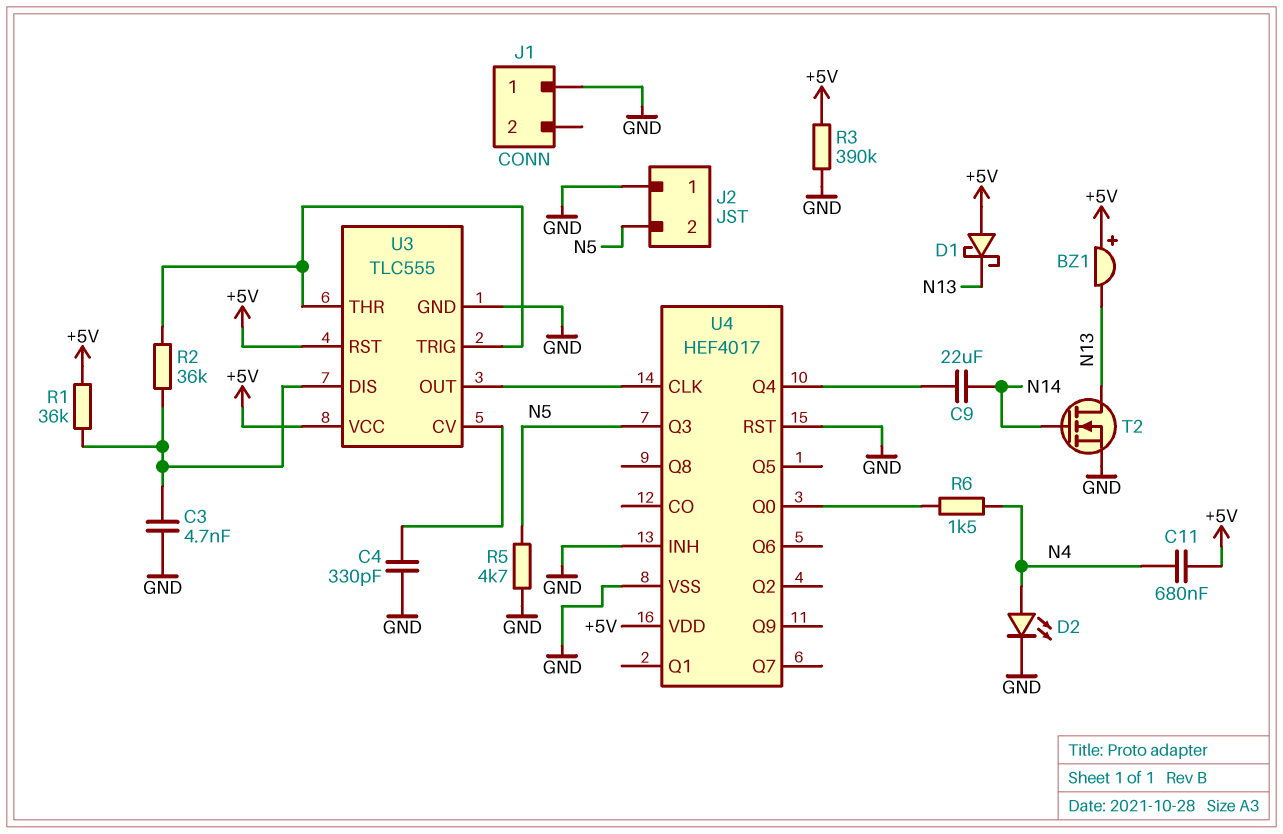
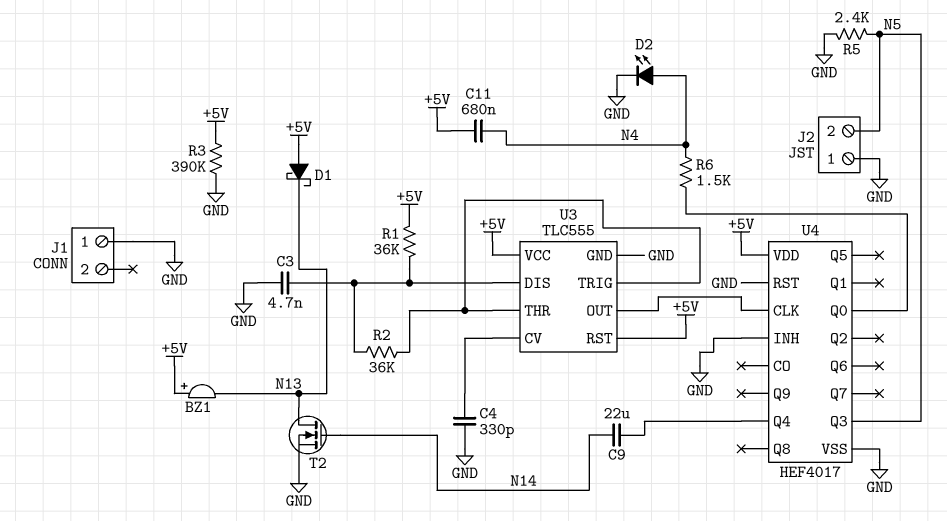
R5: 4.7k (GND, N5) -> 2.4k (GND, N5)

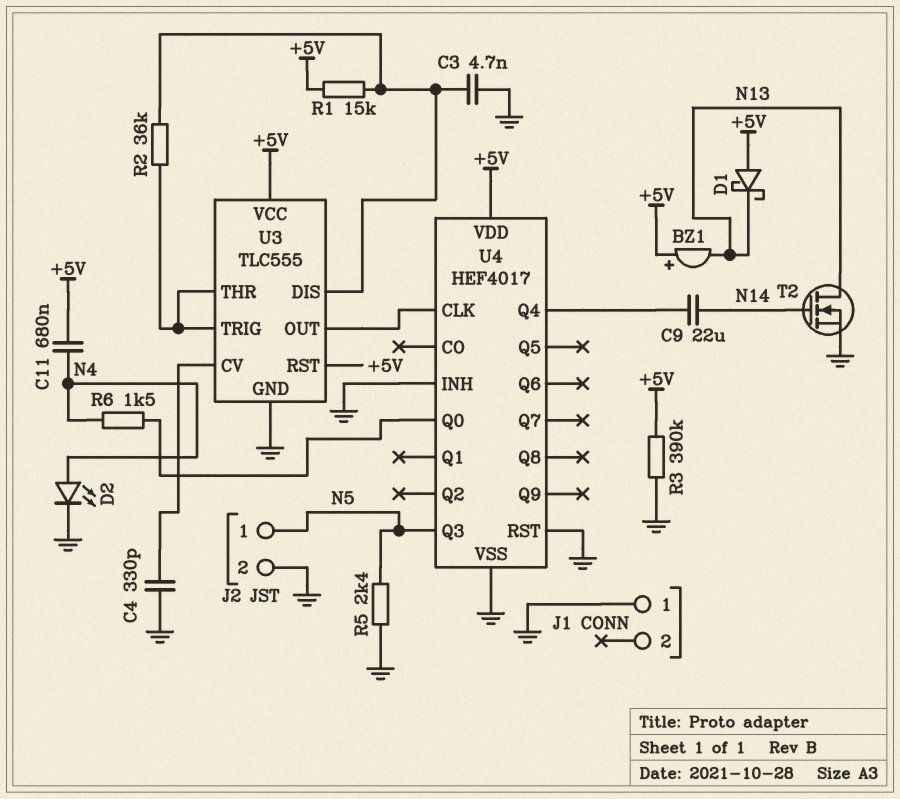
J2 pin 1: GND -> N5
J2 pin 2: N5 -> GND
R1: 36k (+5V, U3/DIS) -> 15k (+5V, U3/DIS)

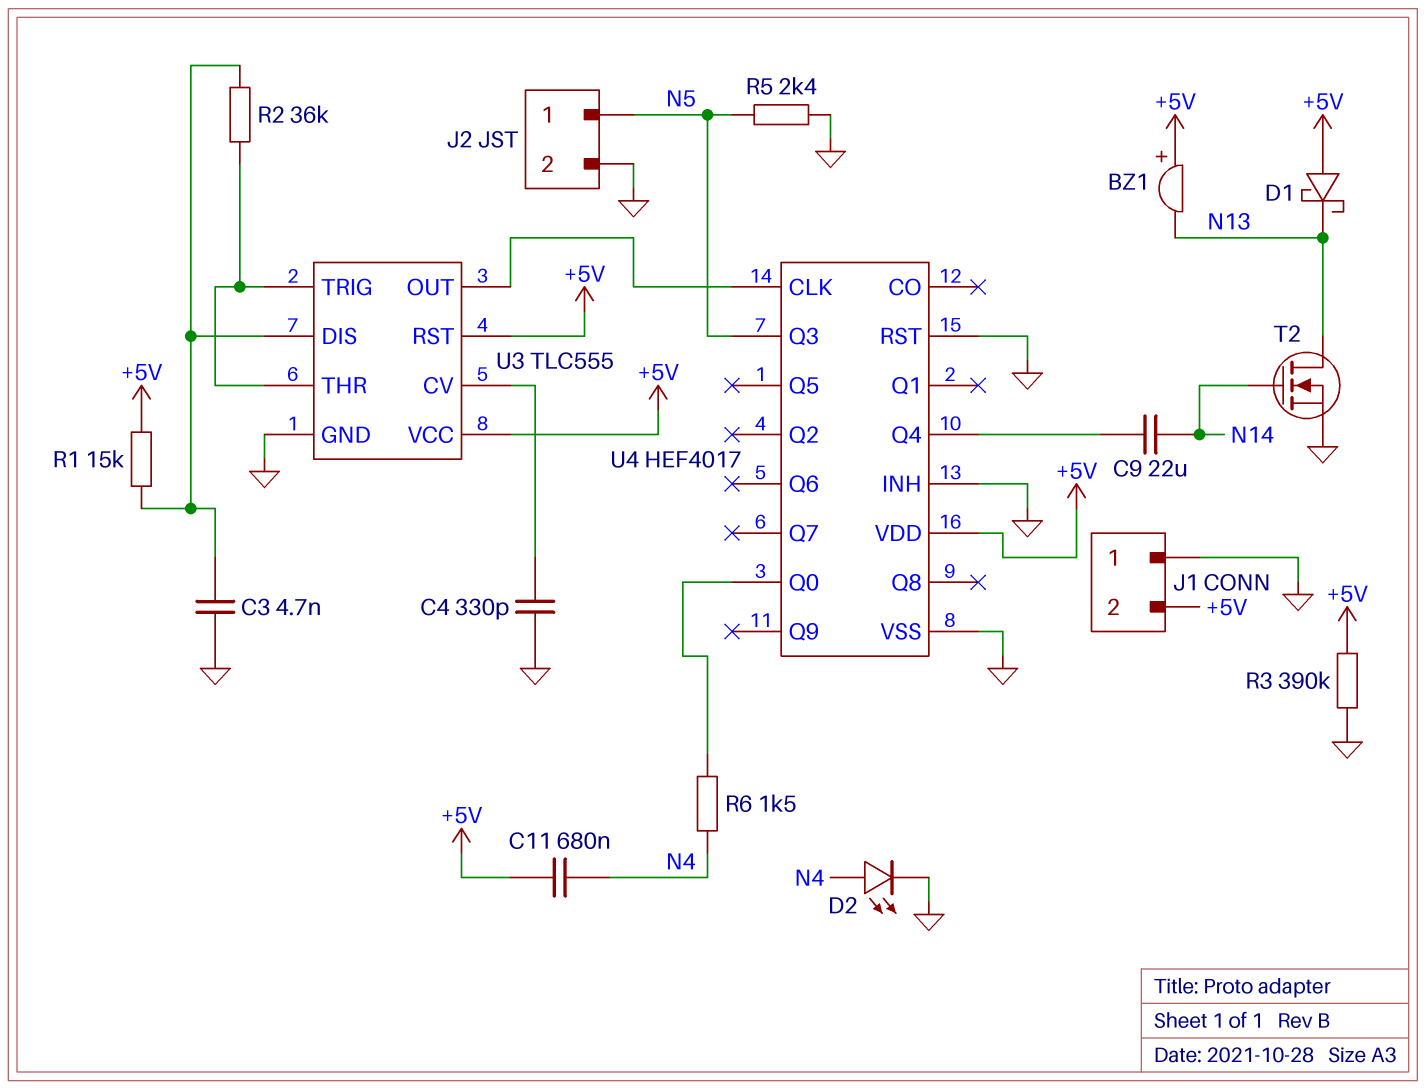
J1 pin 2: none -> +5V

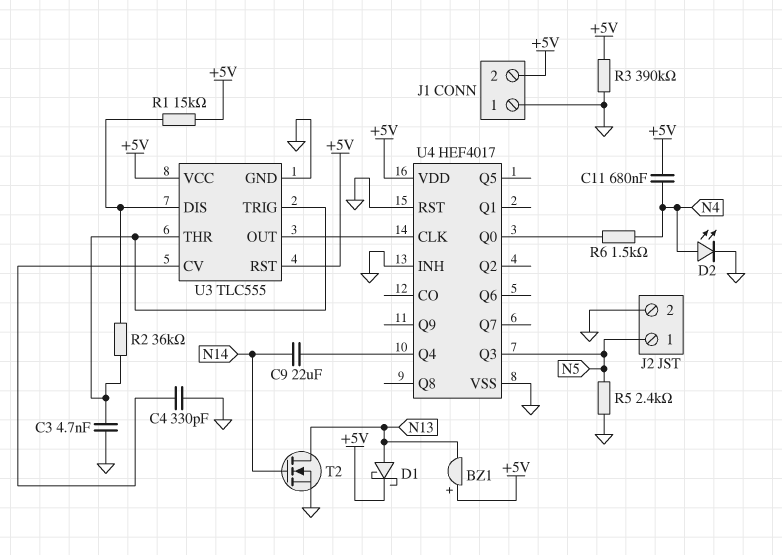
C3: 4.7nF (GND, U3/DIS) -> 4.7nF (GND, U3/THR)
D1: schottky (A +5V, K N13) -> schottky (A N13, K +5V)

